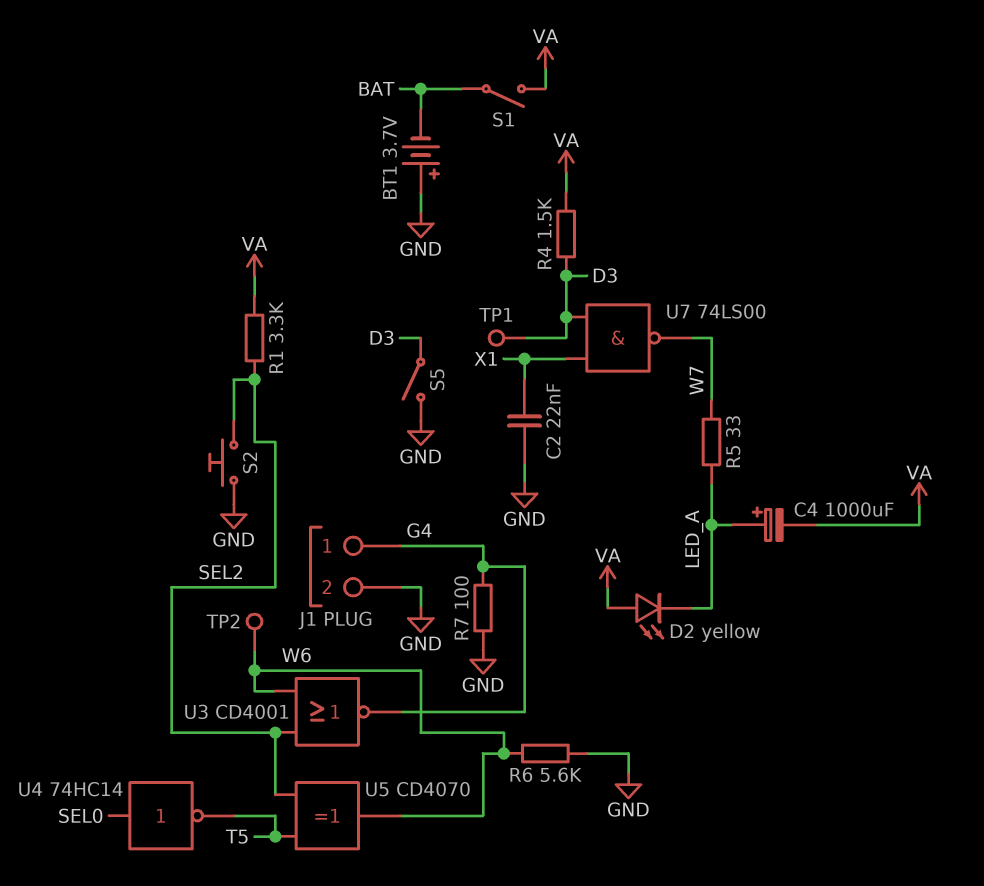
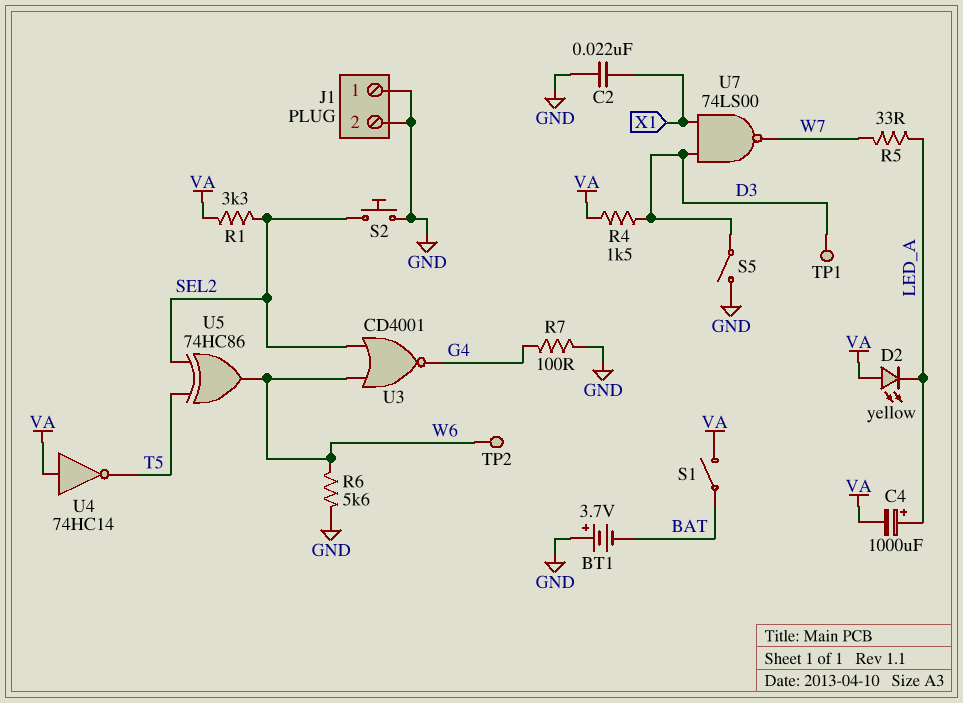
J1 pin 1: G4 -> GND
U4: NOT 74HC14 (in SEL0, out T5) -> NOT 74HC14 (in VA, out T5)
U5: XOR CD4070 (in SEL2, in T5, out W6) -> XOR 74HC86 (in SEL2, in T5, out W6)

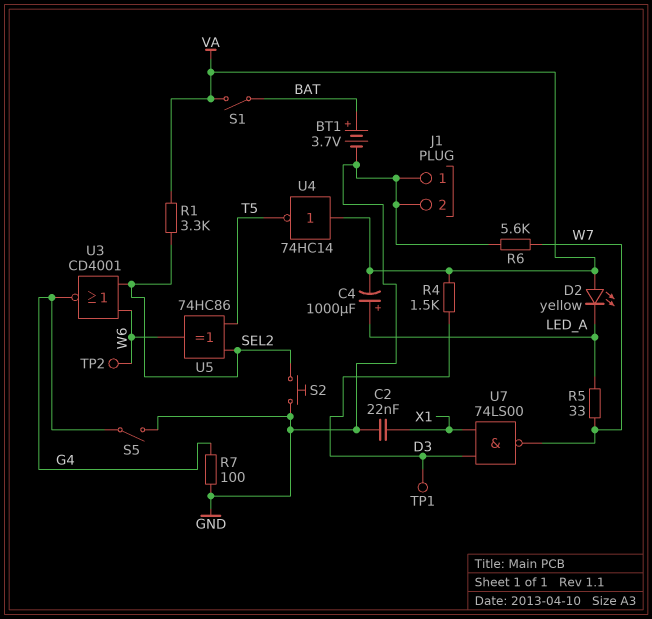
BT1: 3.7V (plus GND, minus BAT) -> 3.7V (plus BAT, minus GND)
R6: 5.6k (GND, W6) -> 5.6k (GND, W7)
S5: switch (D3, GND) -> switch (G4, GND)

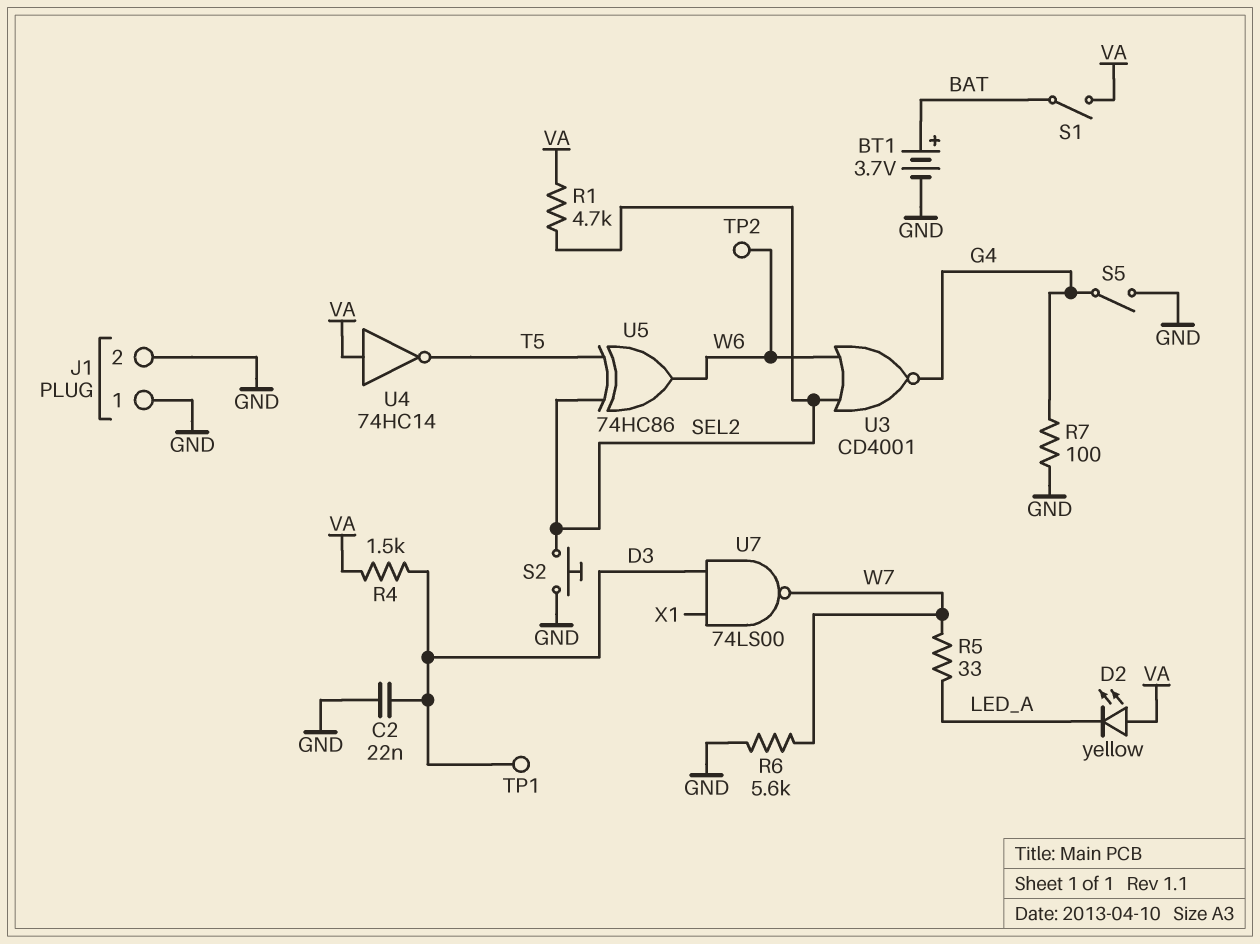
C2: 22nF (GND, X1) -> 22nF (D3, GND)
C4: 1000uF (plus LED_A, minus VA) -> none
R1: 3.3k (SEL2, VA) -> 4.7k (SEL2, VA)

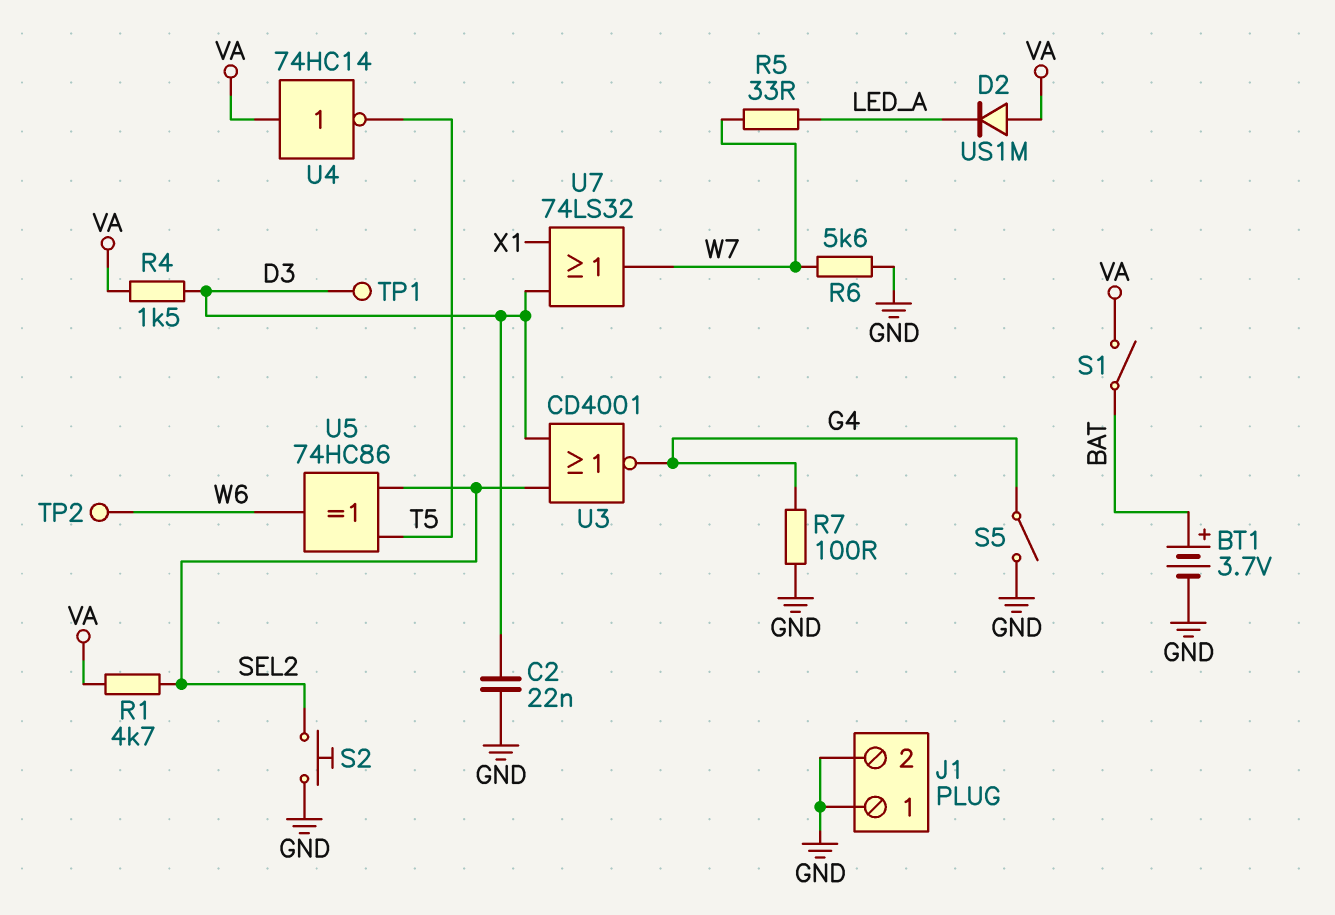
D2: LED yellow (A VA, K LED_A) -> diode US1M (A VA, K LED_A)
U3: NOR CD4001 (in SEL2, in W6, out G4) -> NOR CD4001 (in D3, in SEL2, out G4)
U7: NAND 74LS00 (in D3, in X1, out W7) -> OR 74LS32 (in D3, in X1, out W7)

